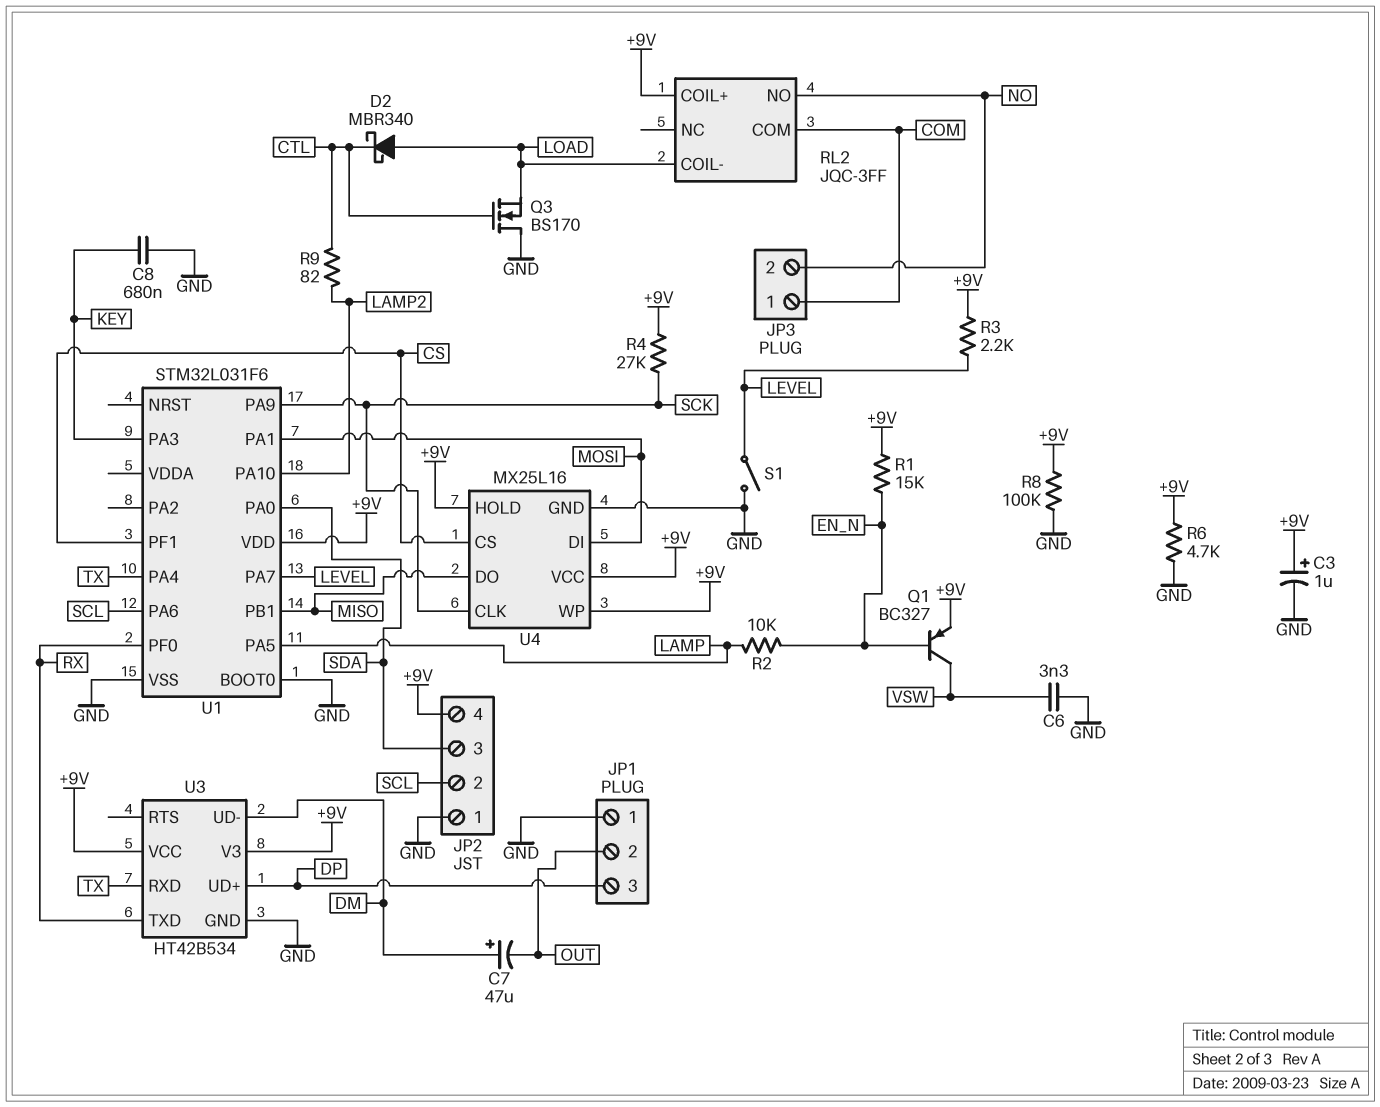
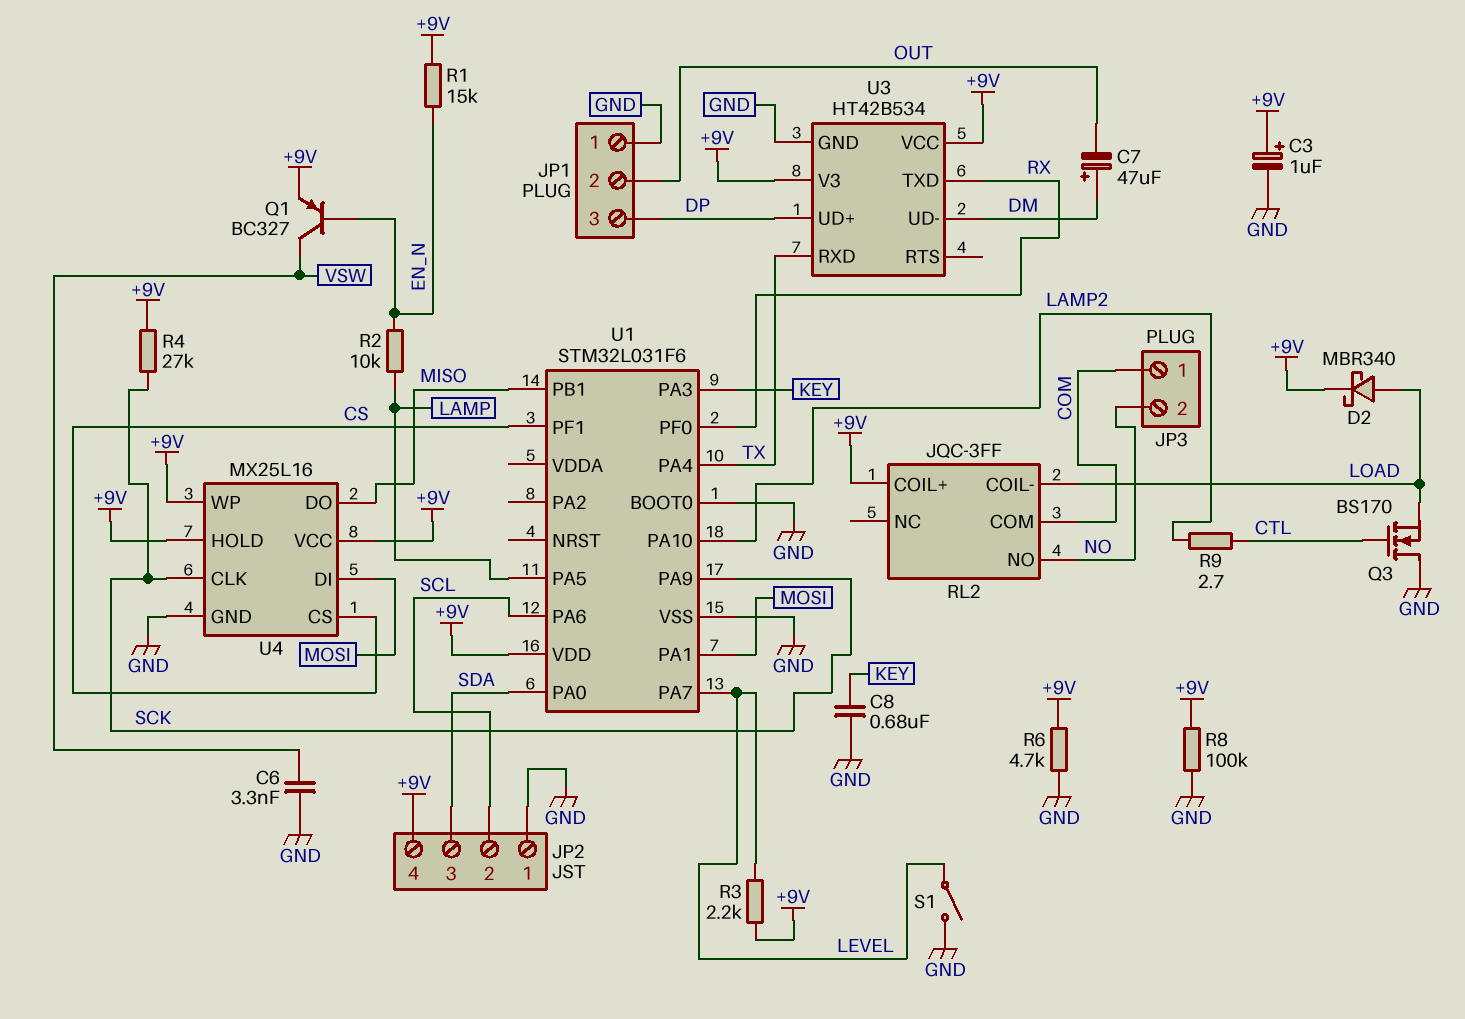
D2: schottky MBR340 (A LOAD, K CTL) -> schottky MBR340 (A LOAD, K +9V)
R9: 82 (CTL, LAMP2) -> 2.7 (CTL, LAMP2)

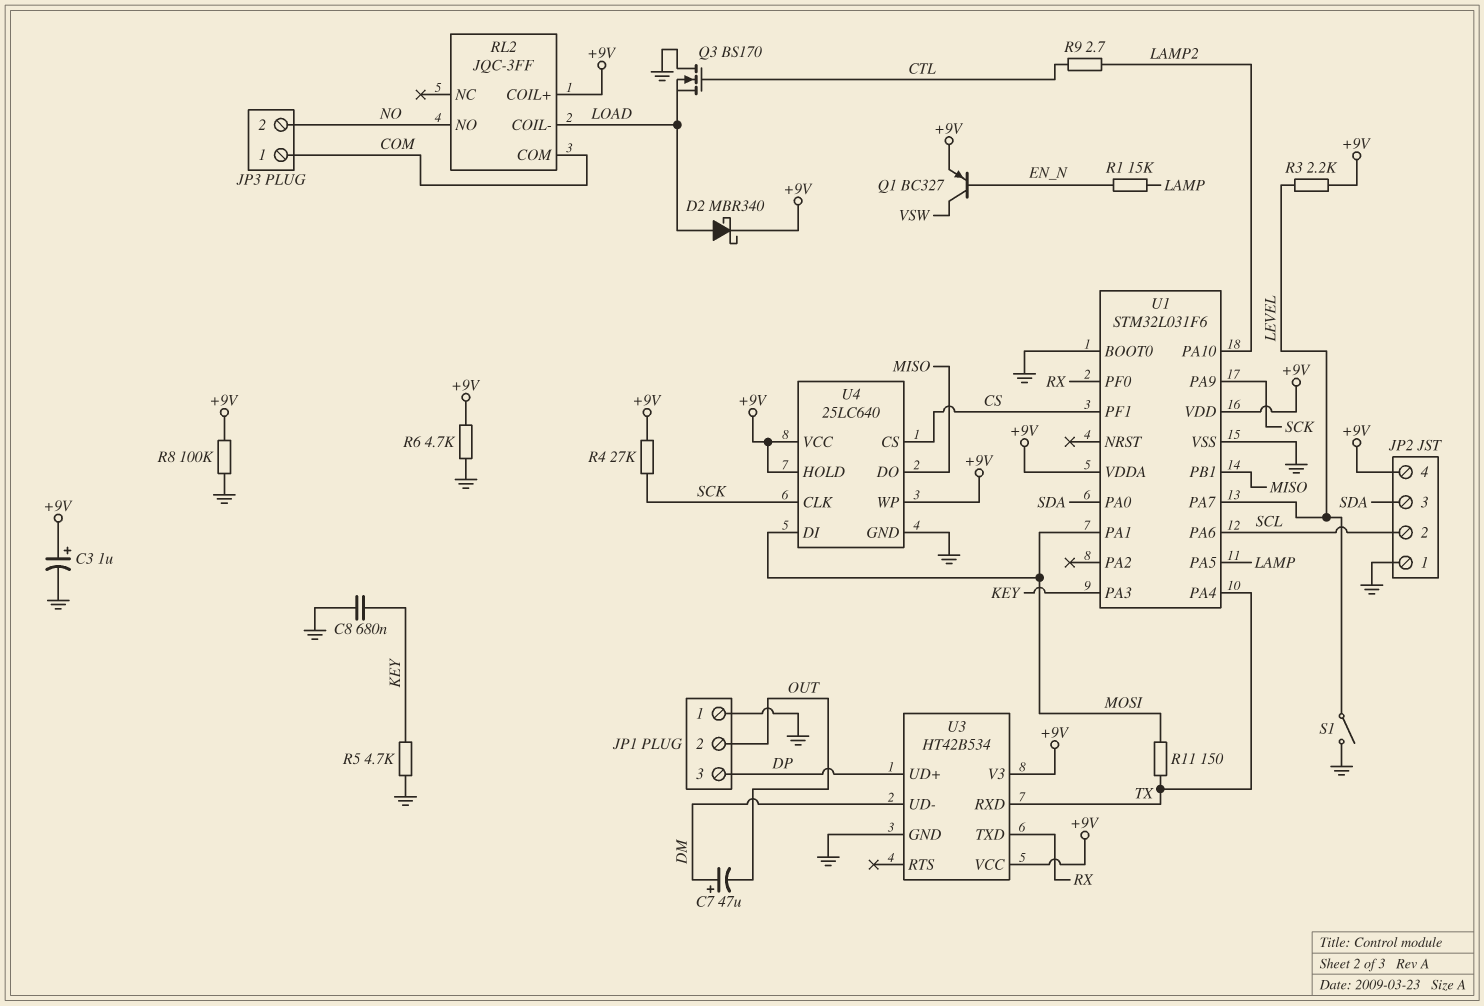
C6: 3.3nF (GND, VSW) -> none
R1: 15k (+9V, EN_N) -> 15k (EN_N, LAMP)
R2: 10k (EN_N, LAMP) -> none
R5: none -> 4.7k (GND, KEY)
R11: none -> 150 (MOSI, TX)
U1 pin VDDA: none -> +9V
U4: MX25L16 -> 25LC640

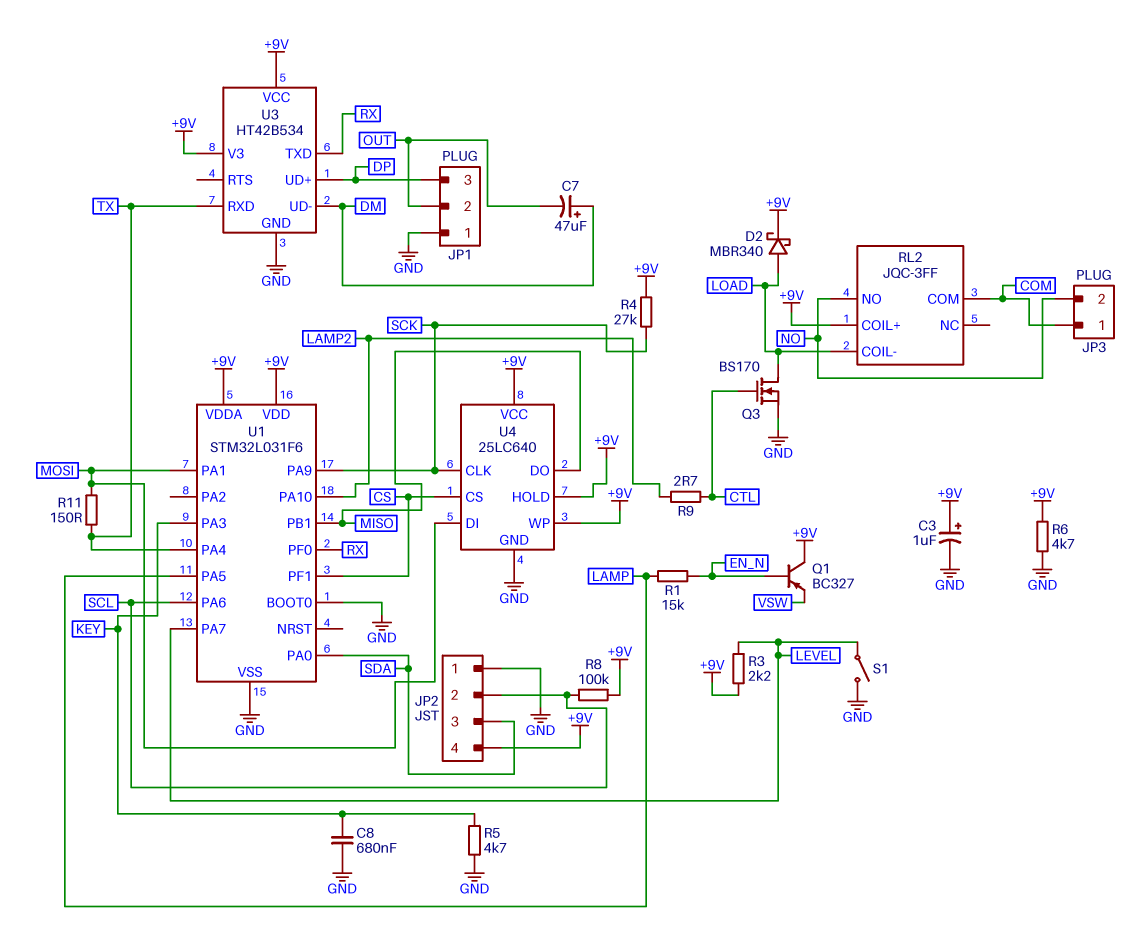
Q1: PNP BC327 (B EN_N, C VSW, E +9V) -> PNP BC327 (B EN_N, C +9V, E VSW)
Q3: NMOS BS170 (G CTL, D GND, S LOAD) -> NMOS BS170 (G CTL, D LOAD, S GND)
R8: 100k (+9V, GND) -> 100k (+9V, SCL)

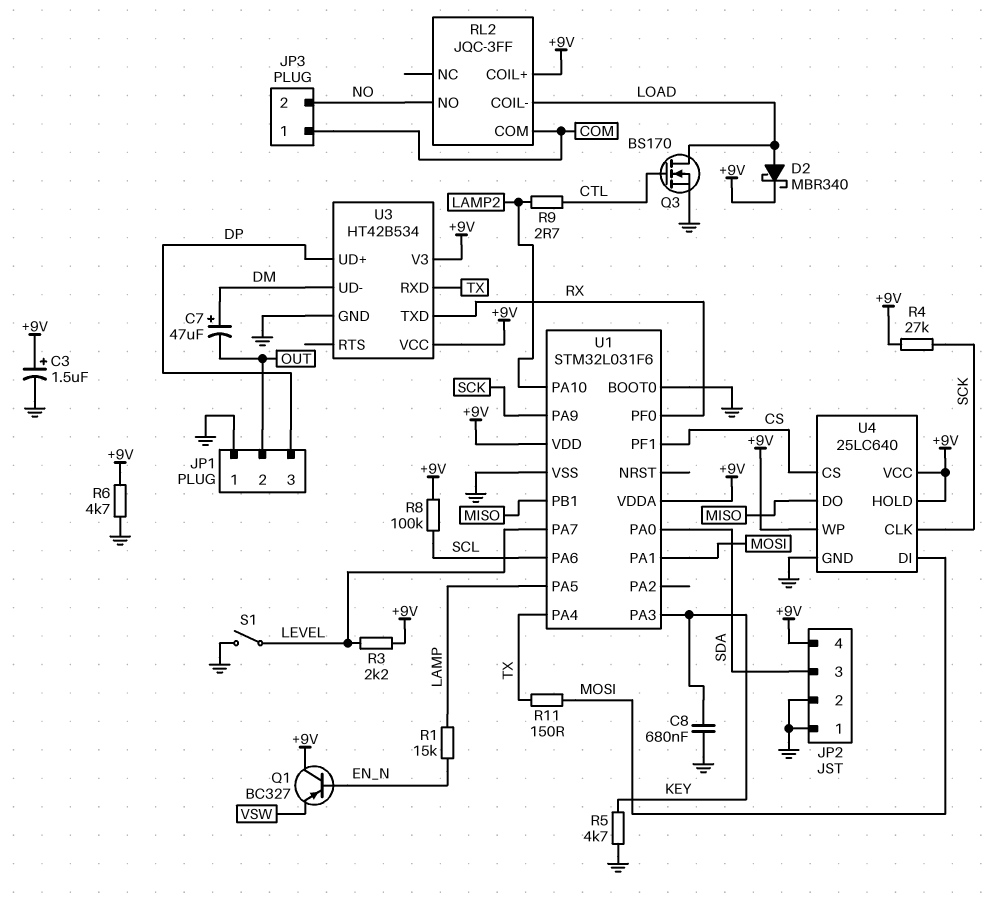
C3: 1uF (plus +9V, minus GND) -> 1.5uF (plus +9V, minus GND)
JP2 pin 2: SCL -> GND

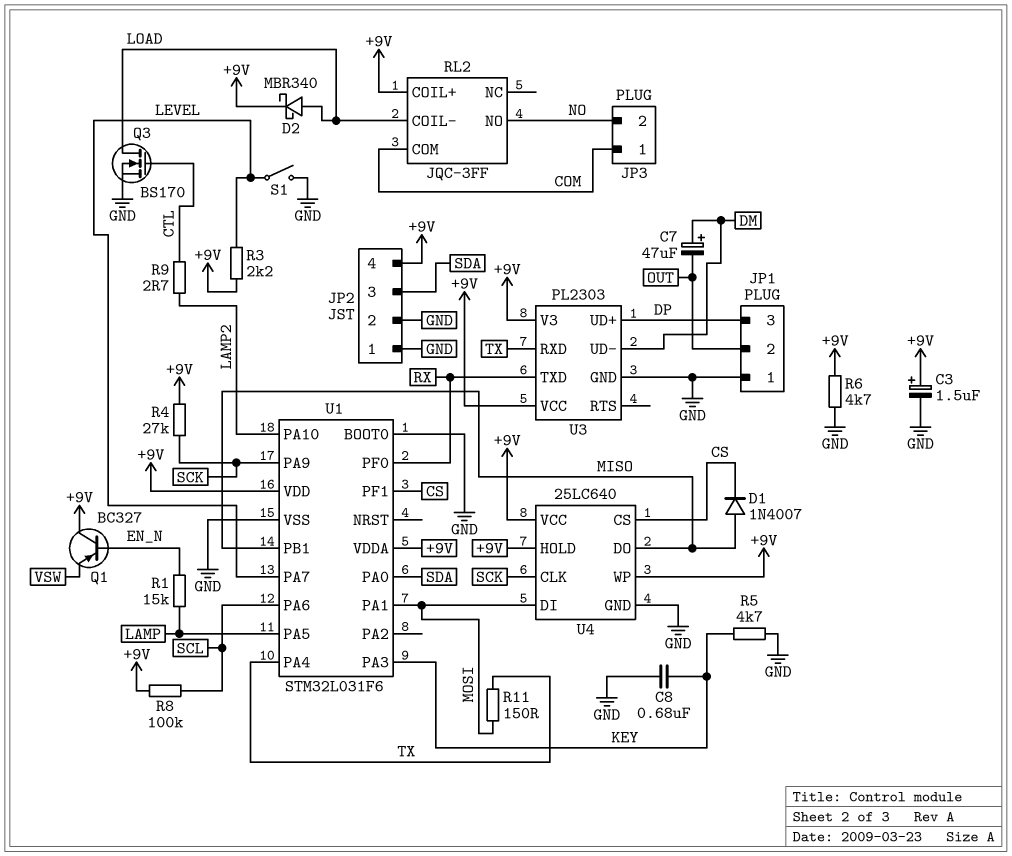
D1: none -> diode 1N4007 (A MISO, K CS)
U3: HT42B534 -> PL2303

